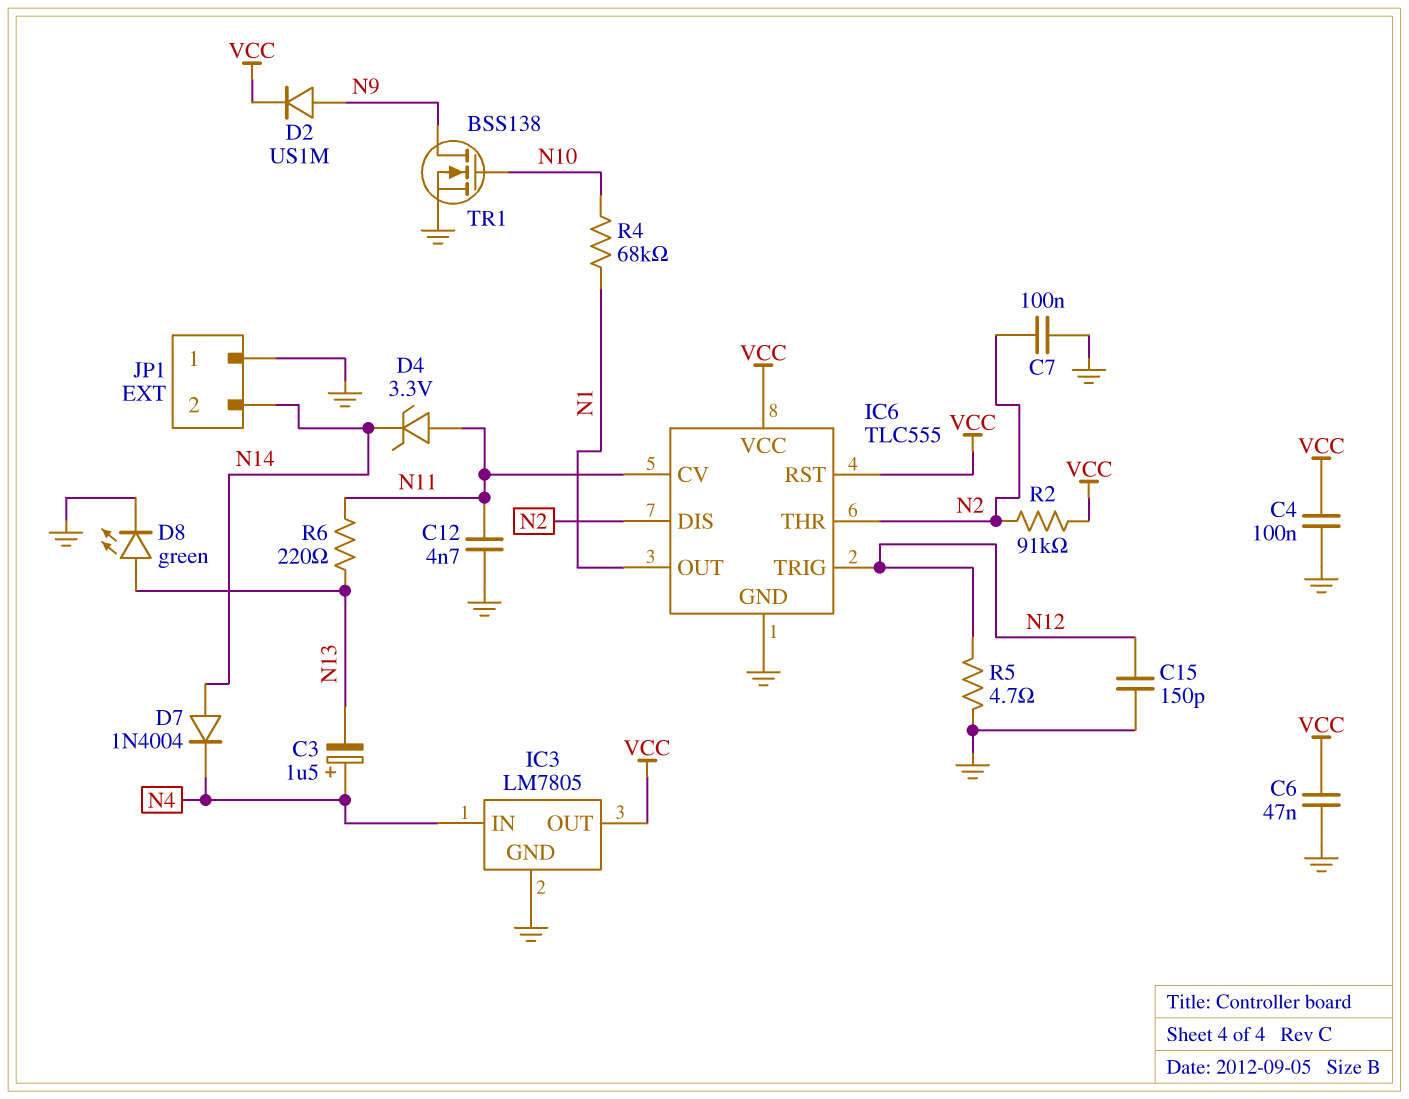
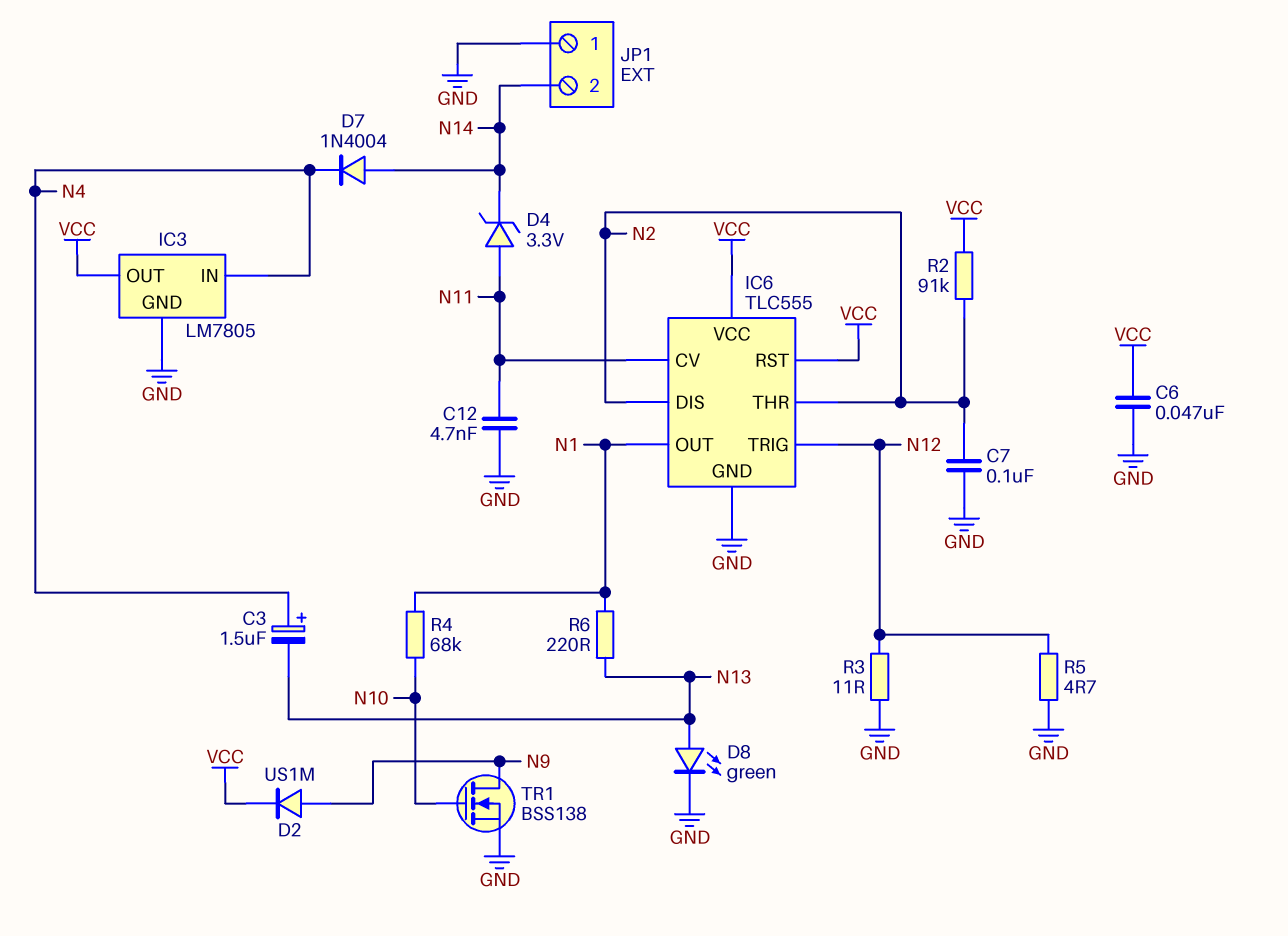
C4: 100nF (GND, VCC) -> none
C15: 150pF (GND, N12) -> none
R3: none -> 11 (GND, N12)
R6: 220 (N11, N13) -> 220 (N1, N13)

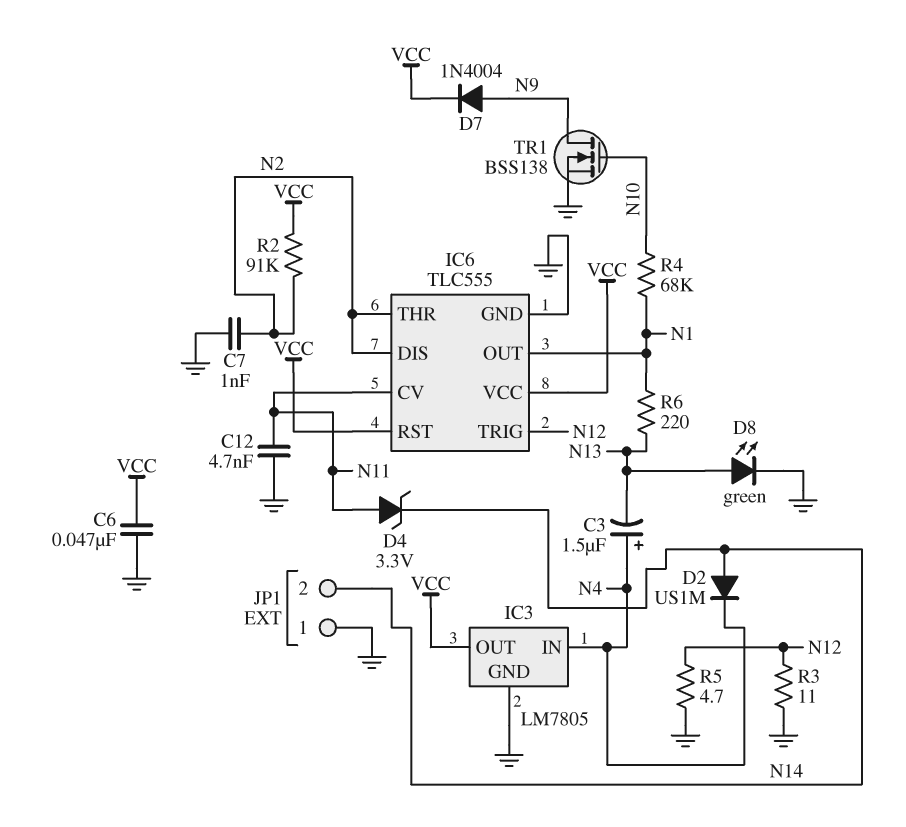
C7: 100nF (GND, N2) -> 1nF (GND, N2)
D2: diode US1M (A N9, K VCC) -> diode US1M (A N14, K N4)
D7: diode 1N4004 (A N14, K N4) -> diode 1N4004 (A N9, K VCC)

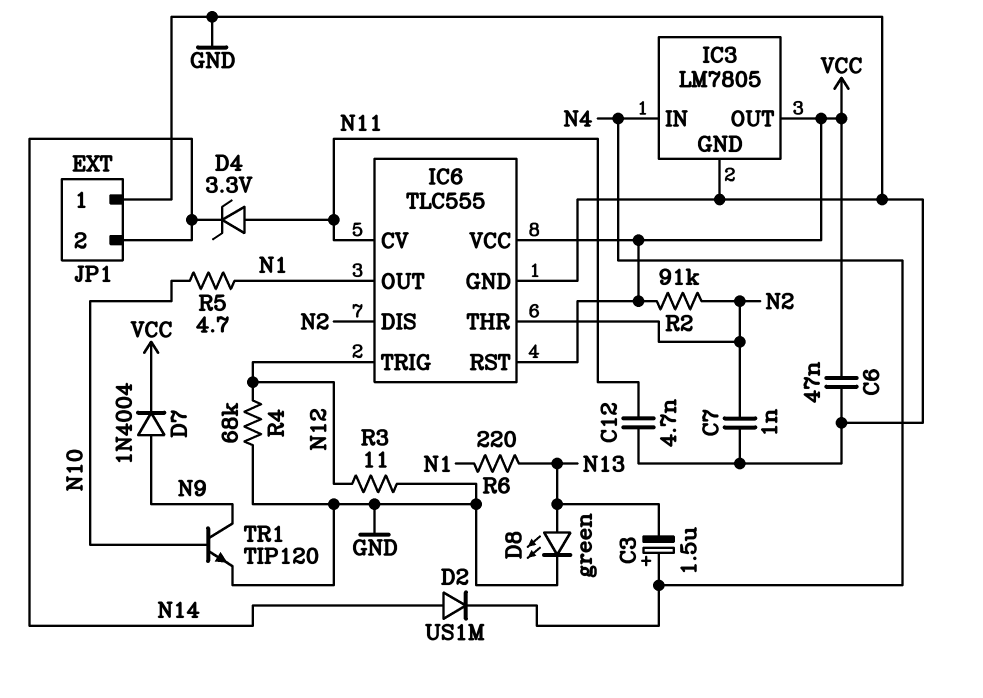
R4: 68k (N1, N10) -> 68k (GND, N12)
R5: 4.7 (GND, N12) -> 4.7 (N1, N10)
TR1: NMOS BSS138 (G N10, D N9, S GND) -> NPN TIP120 (B N10, C N9, E GND)

